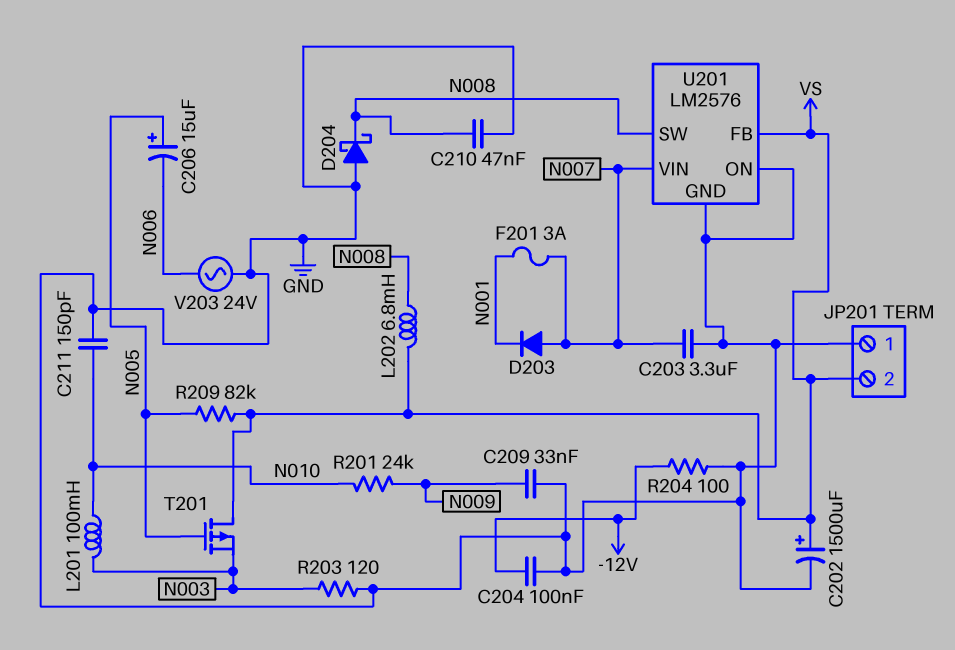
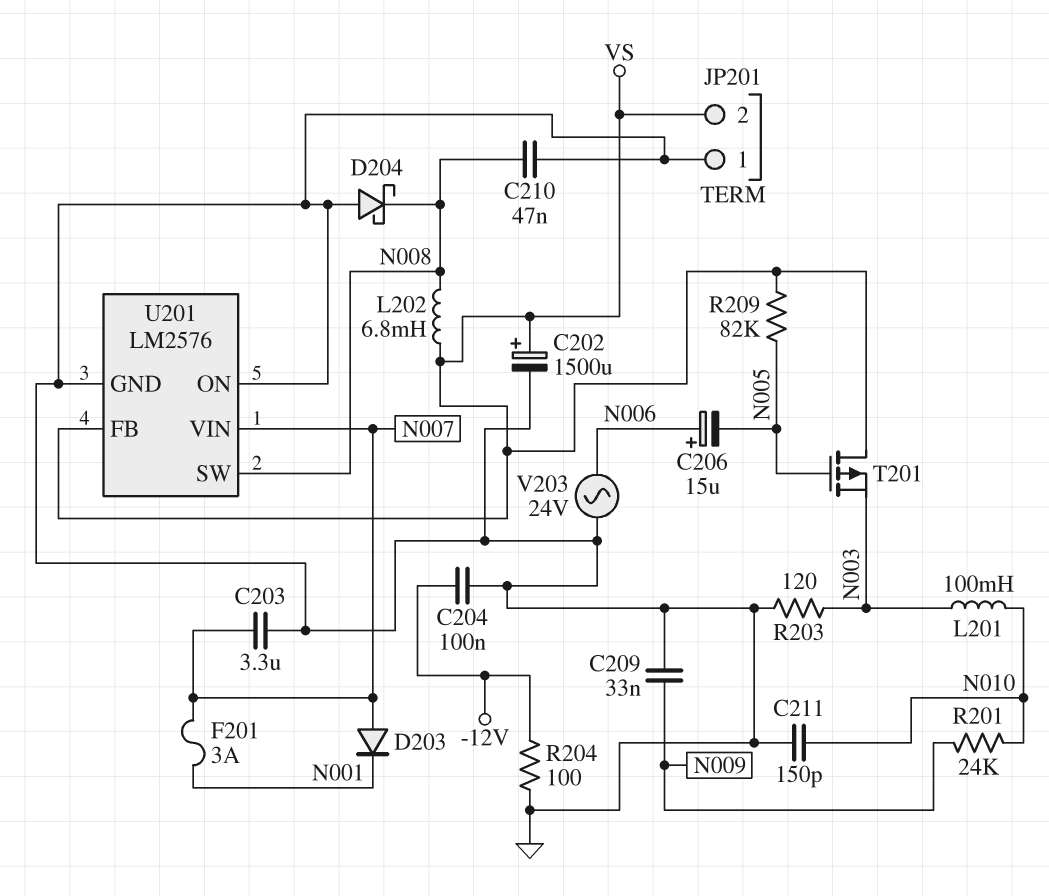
C206: 15uF (plus N005, minus N006) -> 15uF (plus N006, minus N005)

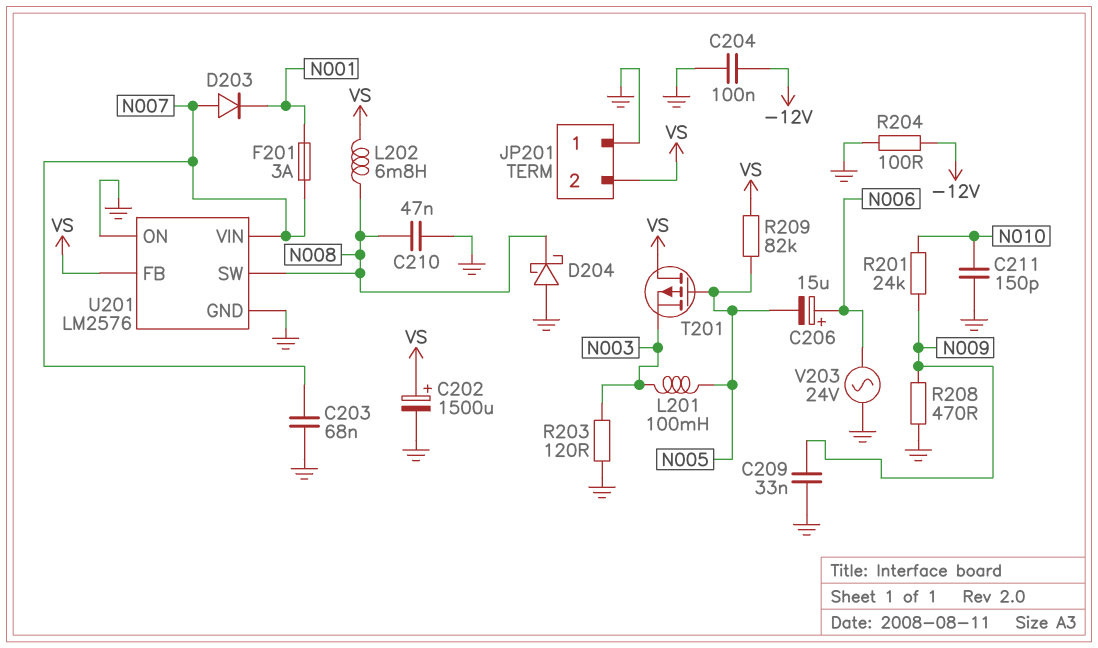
C203: 3.3uF (GND, N007) -> 68nF (GND, N007)
L201: 100mH (N003, N010) -> 100mH (N003, N005)
R208: none -> 470 (GND, N009)

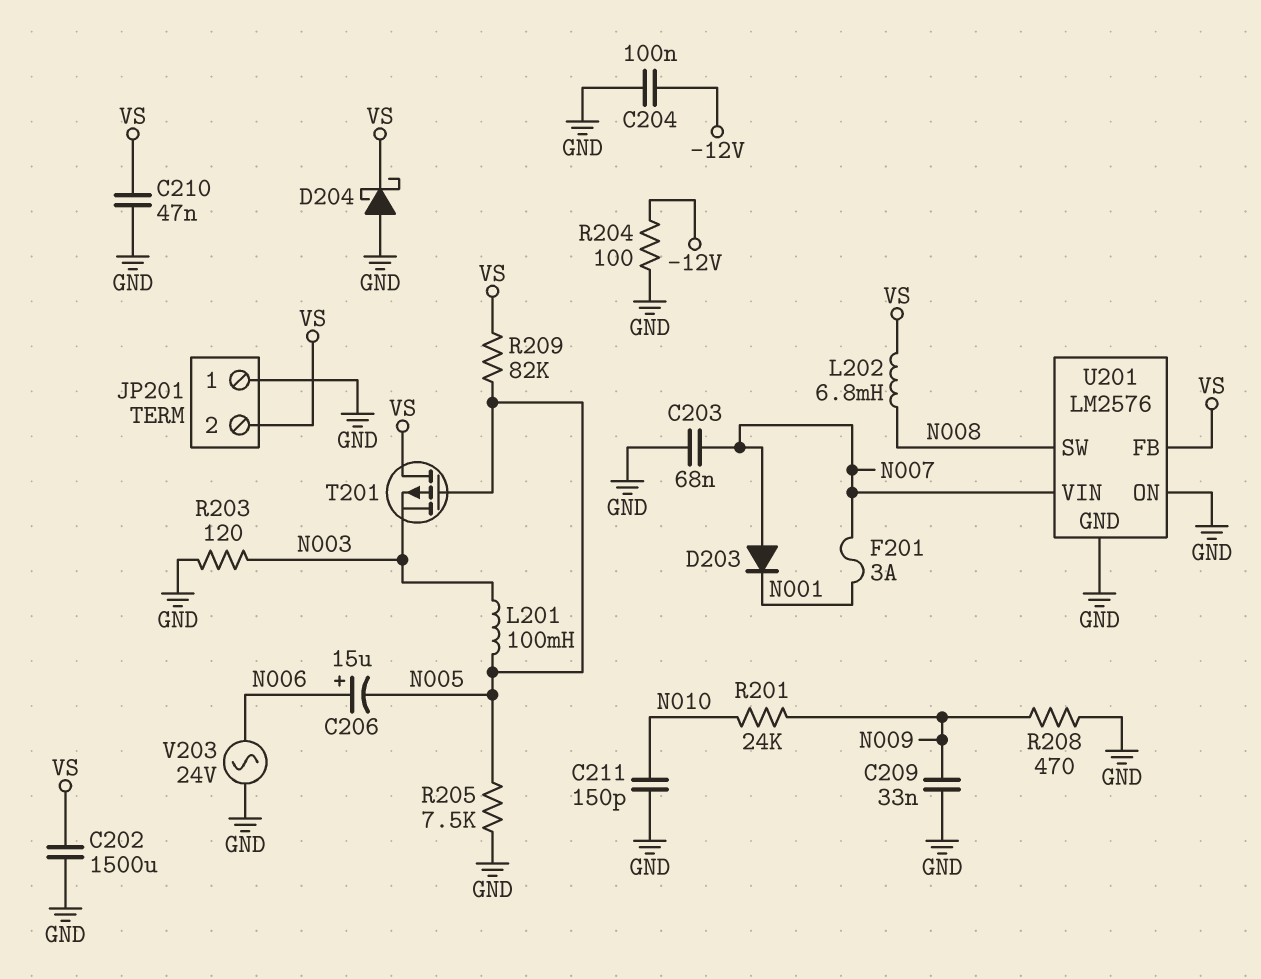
C202: 1500uF (plus VS, minus GND) -> 1500uF (GND, VS)
C210: 47nF (GND, N008) -> 47nF (GND, VS)
D204: schottky (A GND, K N008) -> schottky (A GND, K VS)
R205: none -> 7.5k (GND, N005)

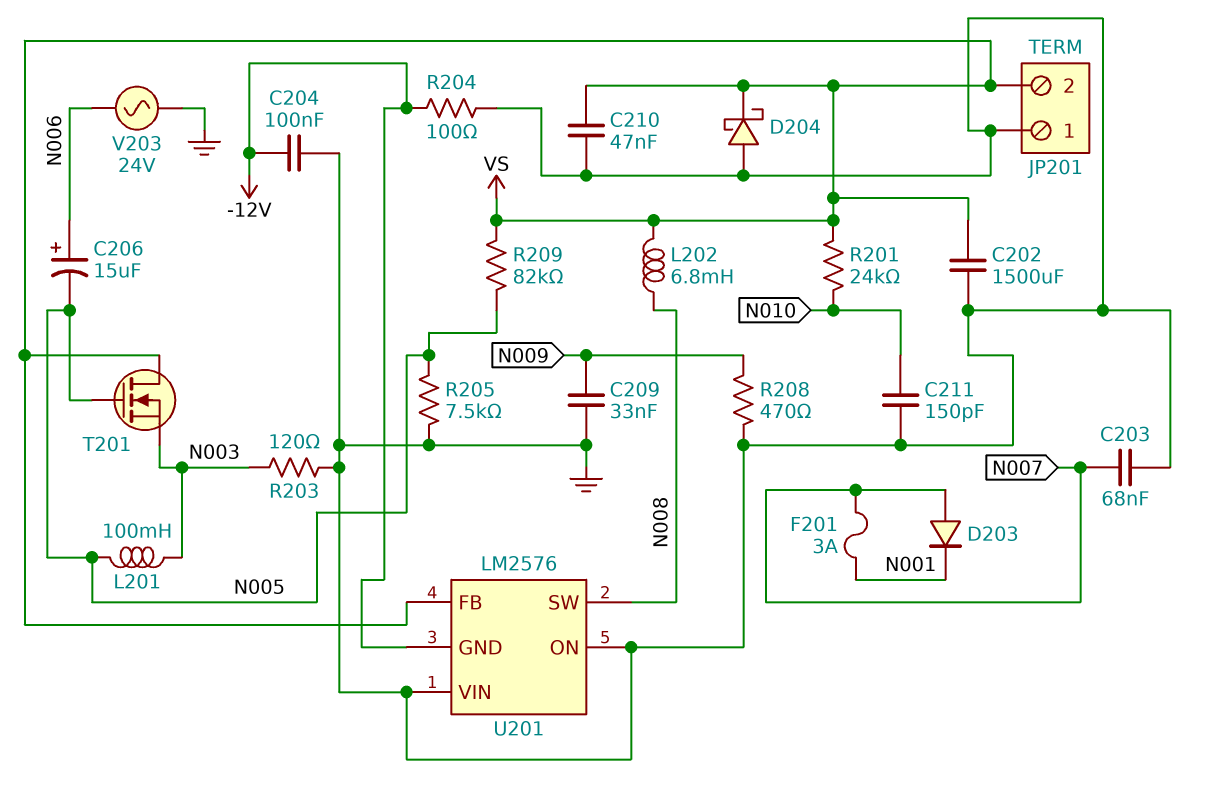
R201: 24k (N009, N010) -> 24k (N010, VS)
T201: PMOS (G N005, D VS, S N003) -> NMOS (G N005, D VS, S N003)
U201 pin GND: GND -> -12V
U201 pin VIN: N007 -> GND

